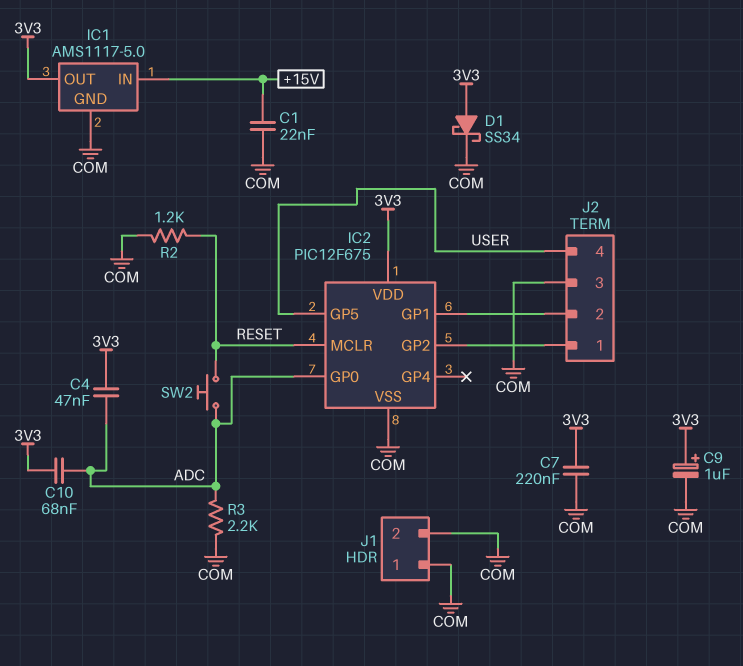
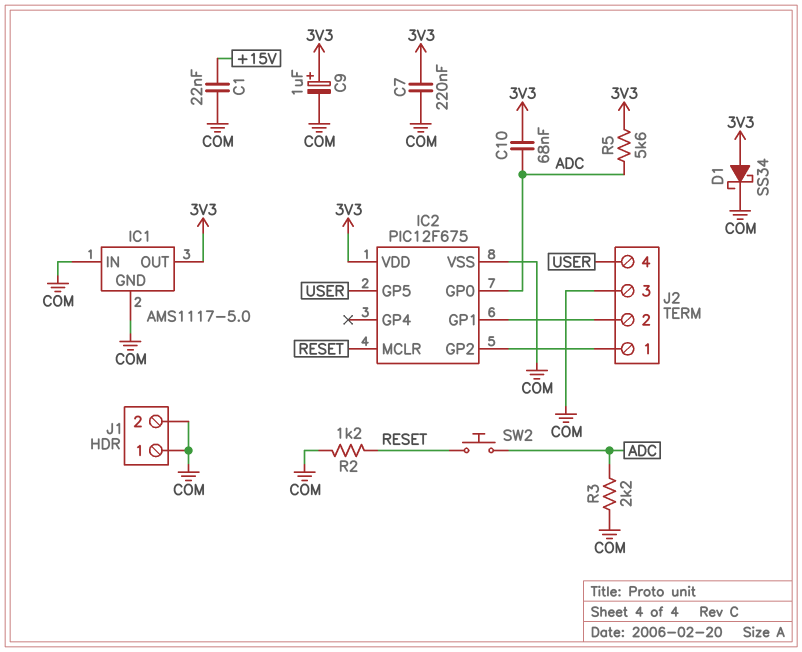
C4: 47nF (3V3, ADC) -> none
IC1 pin IN: +15V -> COM
R5: none -> 5.6k (3V3, ADC)

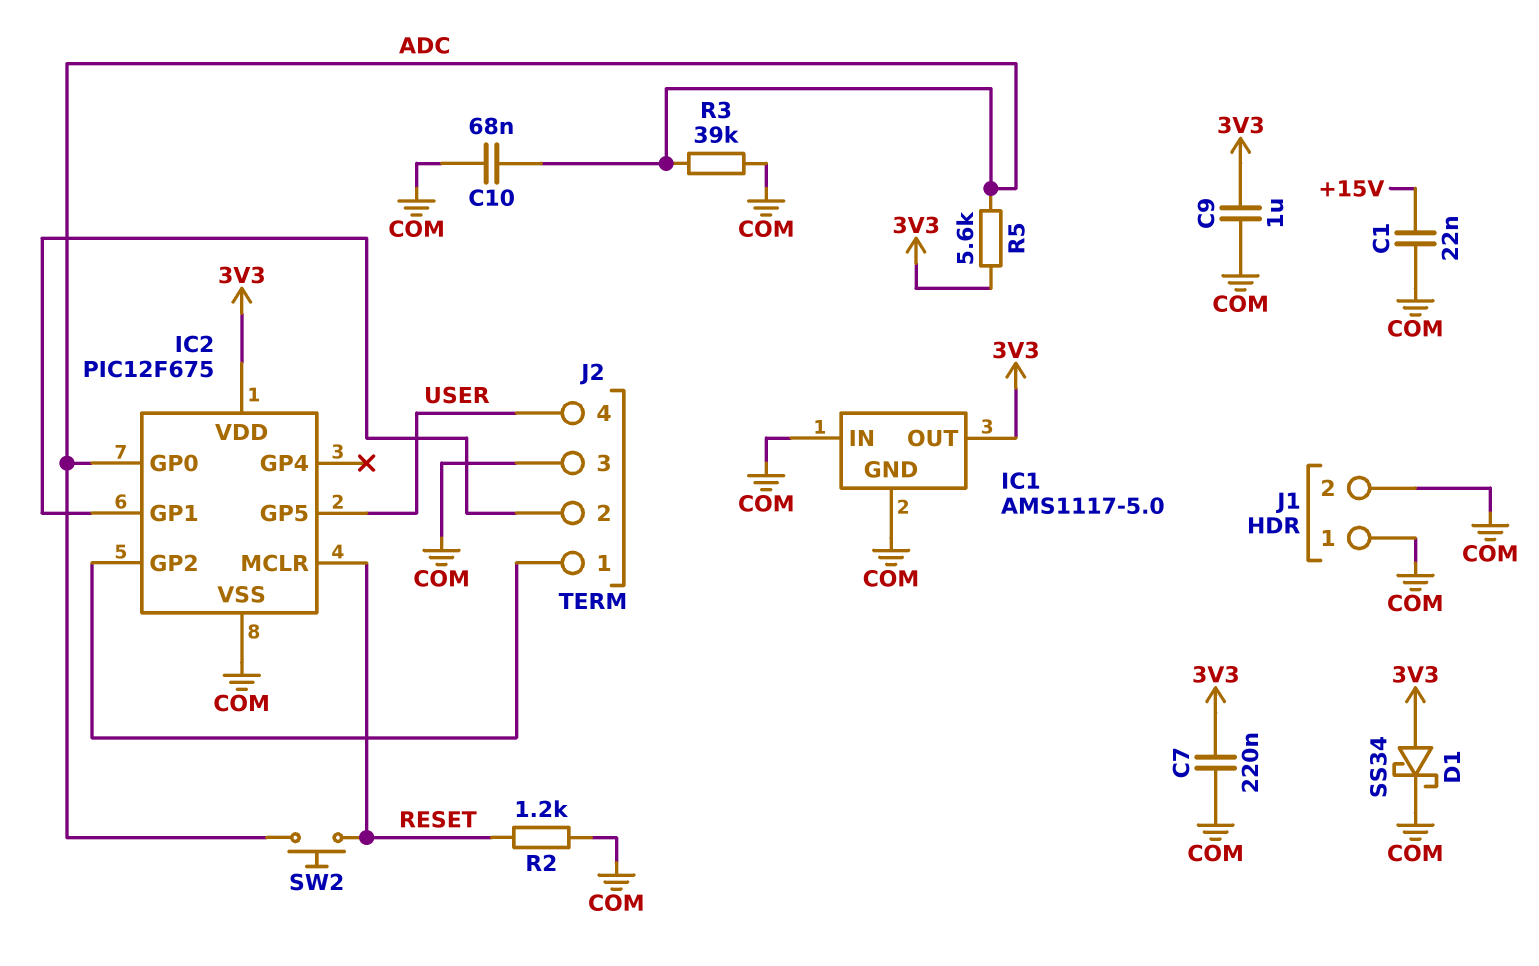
C9: 1uF (plus 3V3, minus COM) -> 1uF (3V3, COM)
C10: 68nF (3V3, ADC) -> 68nF (ADC, COM)
R3: 2.2k (ADC, COM) -> 39k (ADC, COM)

